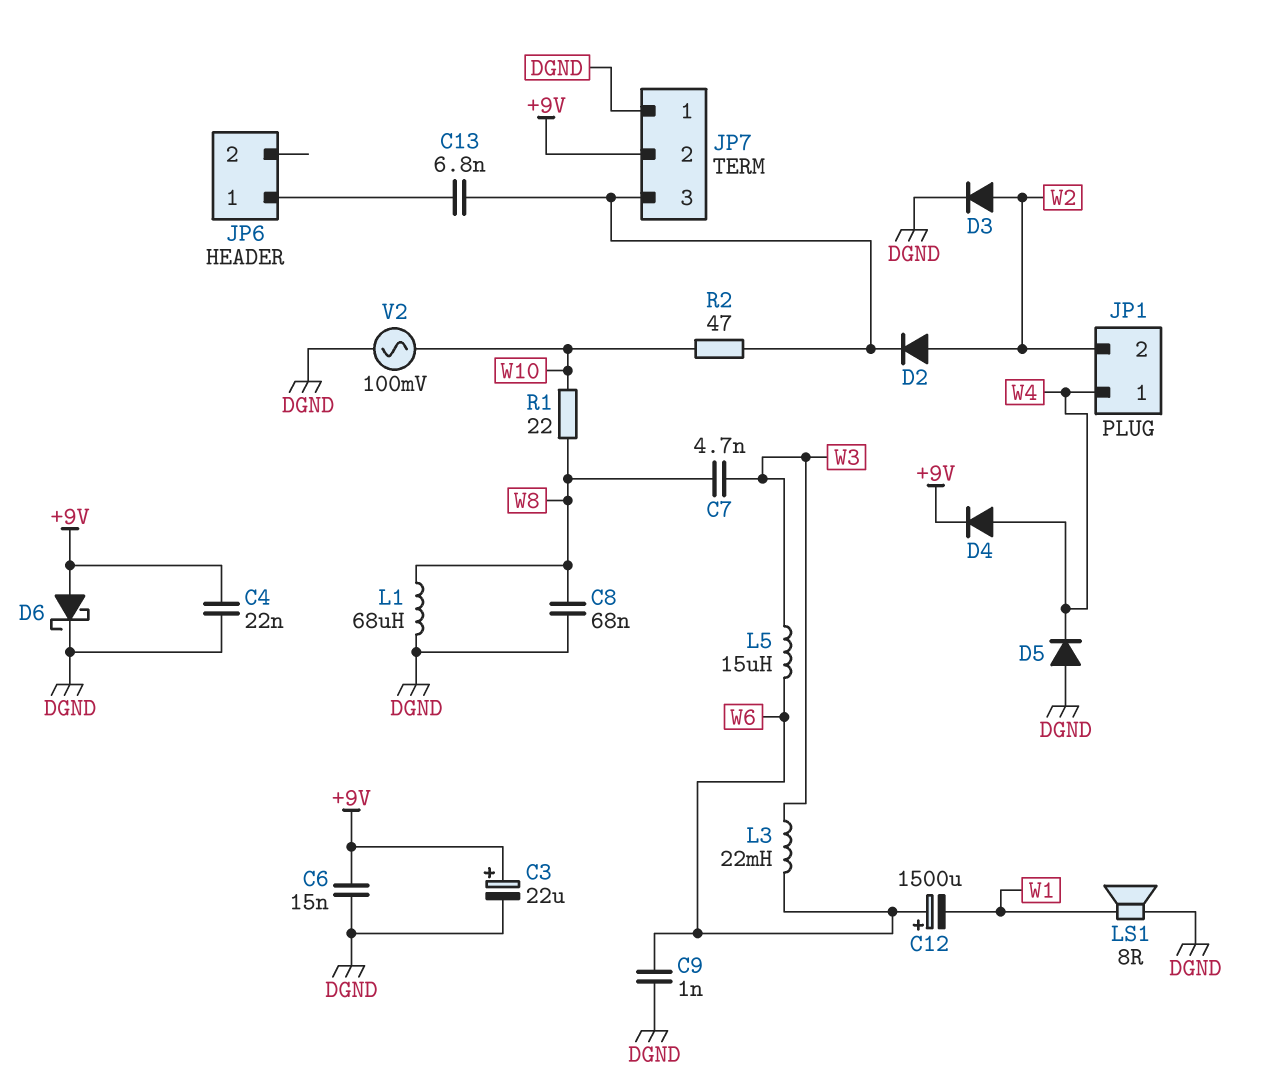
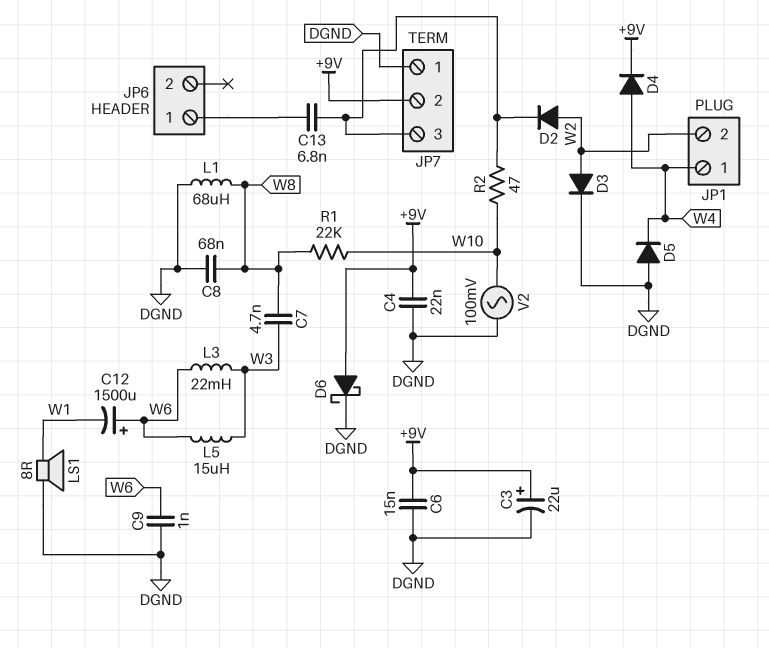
R1: 22 (W8, W10) -> 22k (W8, W10)

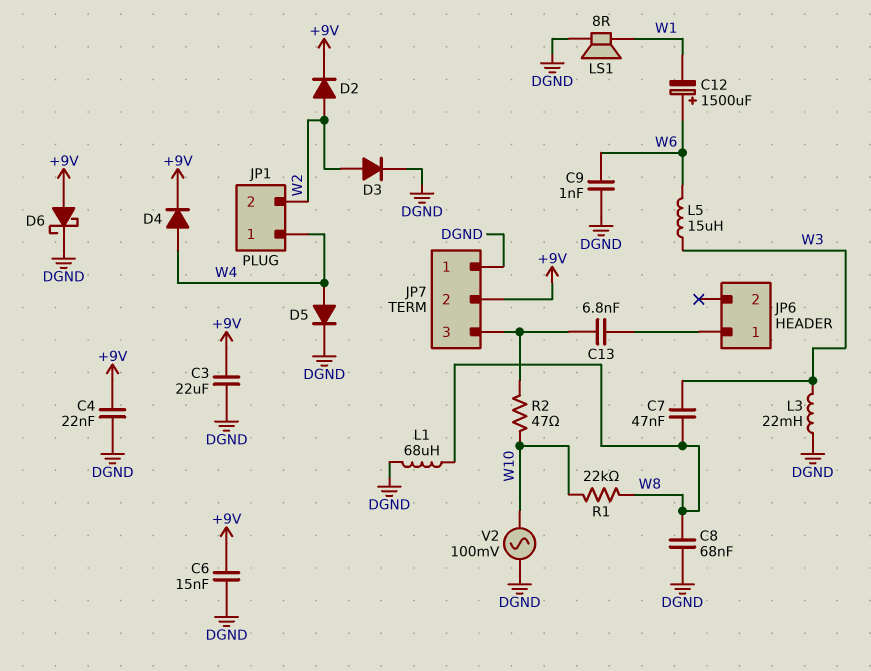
C3: 22uF (plus +9V, minus DGND) -> 22uF (+9V, DGND)
C7: 4.7nF (W3, W8) -> 47nF (W3, W8)
D2: diode (A W2, K JP7/3) -> diode (A W2, K +9V)
D5: diode (A DGND, K W4) -> diode (A W4, K DGND)
L3: 22mH (W3, W6) -> 22mH (DGND, W3)

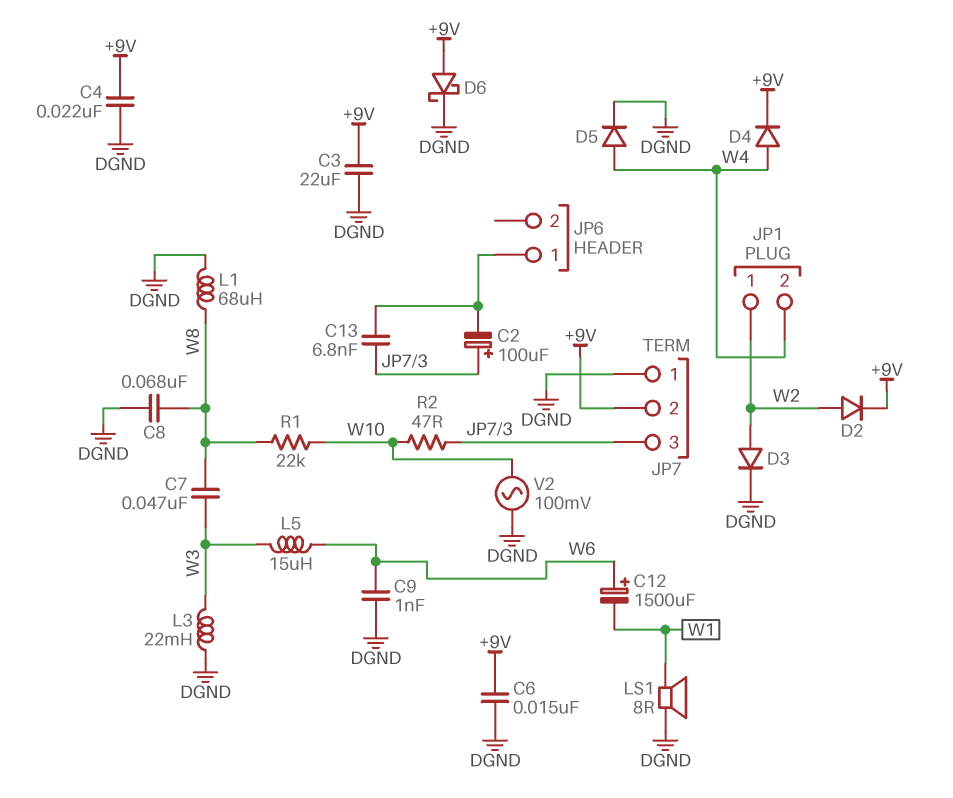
C2: none -> 100uF (plus JP7/3, minus JP6/1)
JP1 pin 1: W4 -> W2
JP1 pin 2: W2 -> W4

